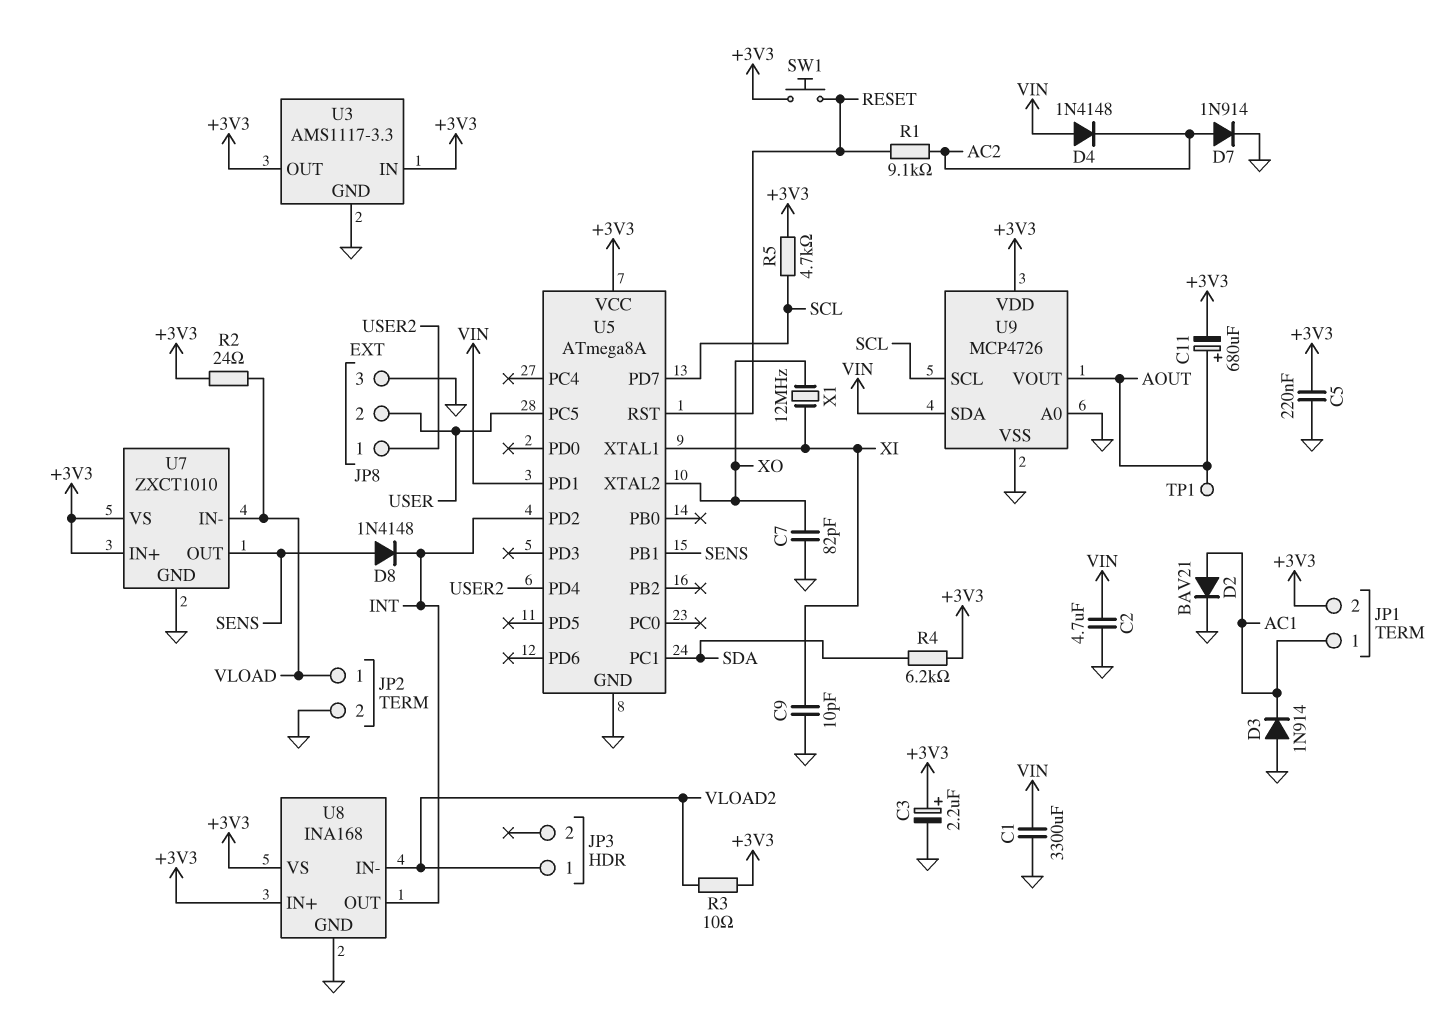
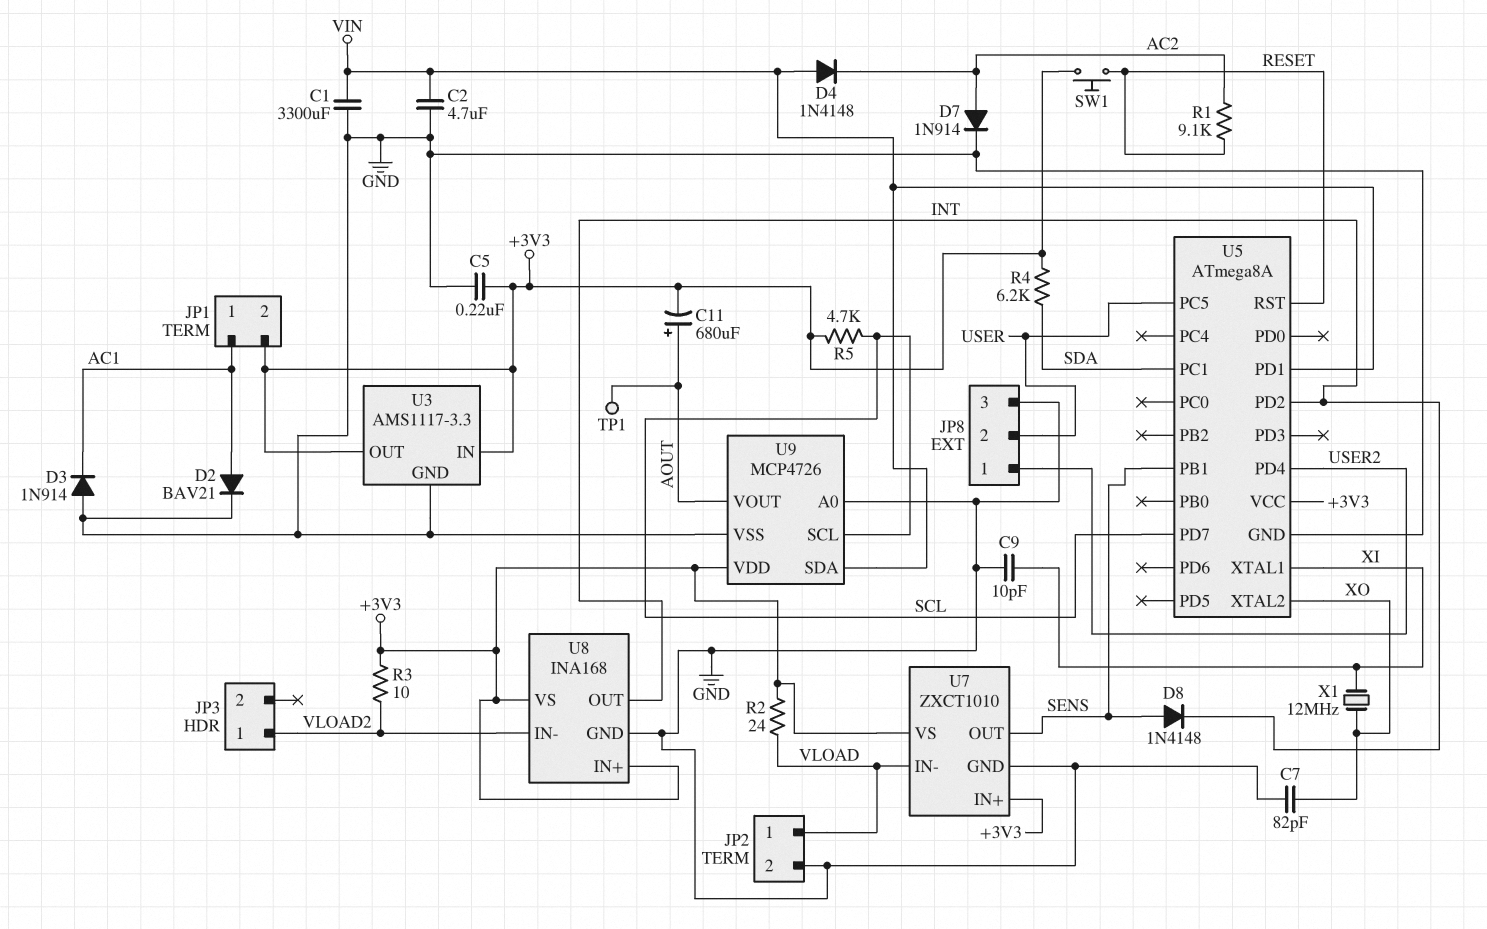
C3: 2.2uF (plus +3V3, minus GND) -> none

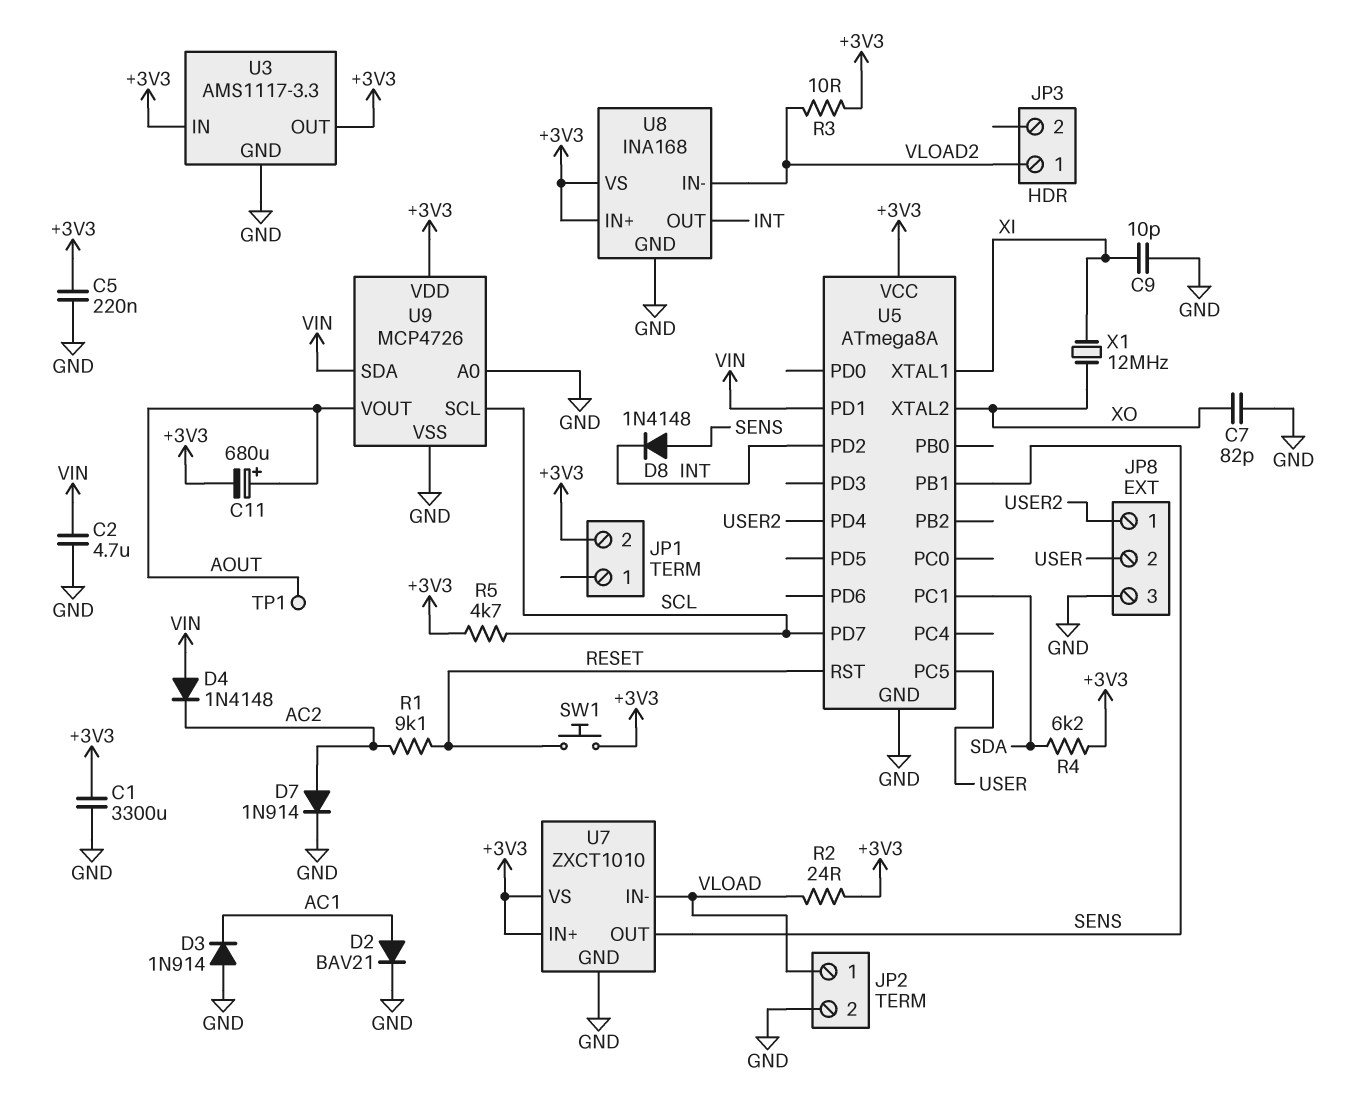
C1: 3300uF (GND, VIN) -> 3300uF (+3V3, GND)
JP1 pin 1: AC1 -> none

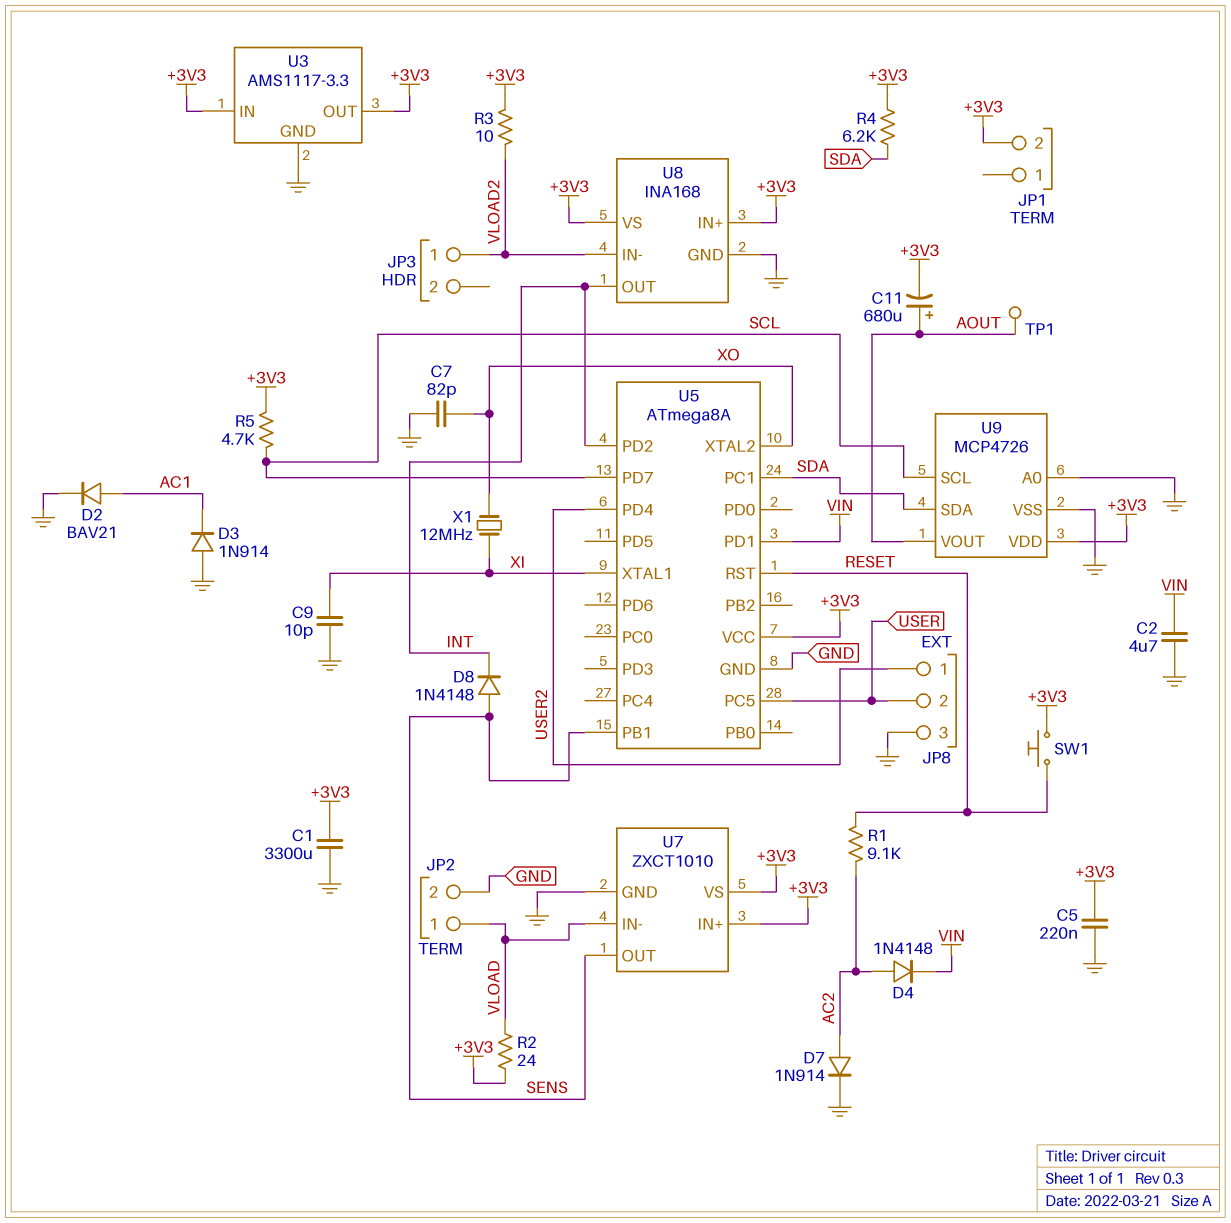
D4: diode 1N4148 (A VIN, K AC2) -> diode 1N4148 (A AC2, K VIN)
U9 pin SDA: VIN -> SDA

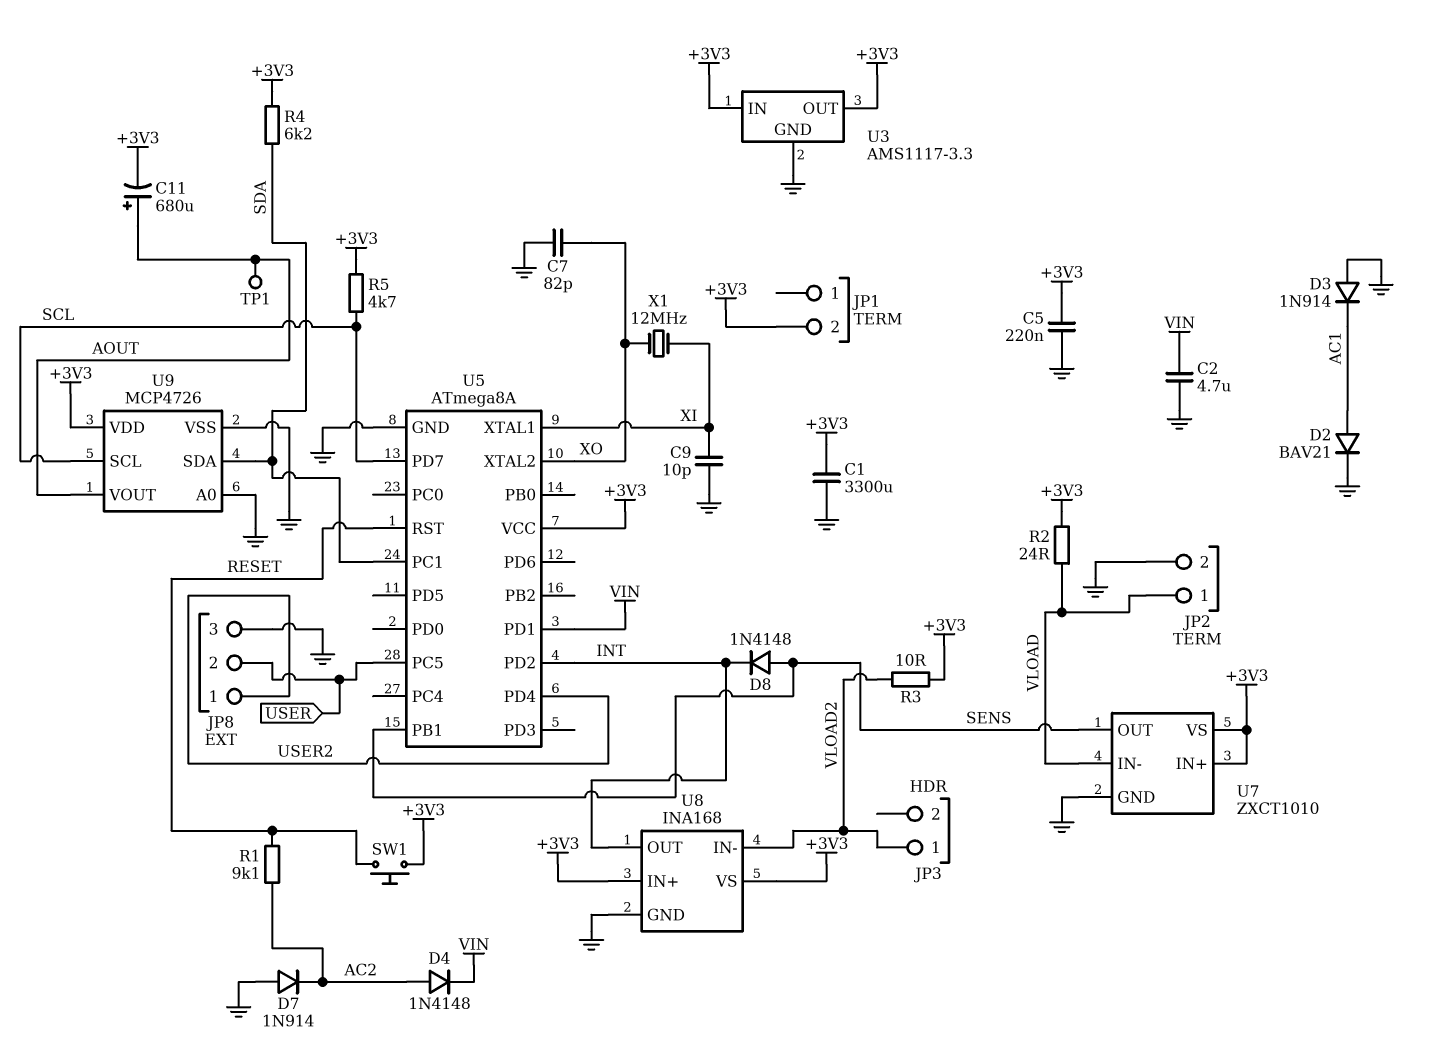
D7: diode 1N914 (A AC2, K GND) -> diode 1N914 (A GND, K AC2)

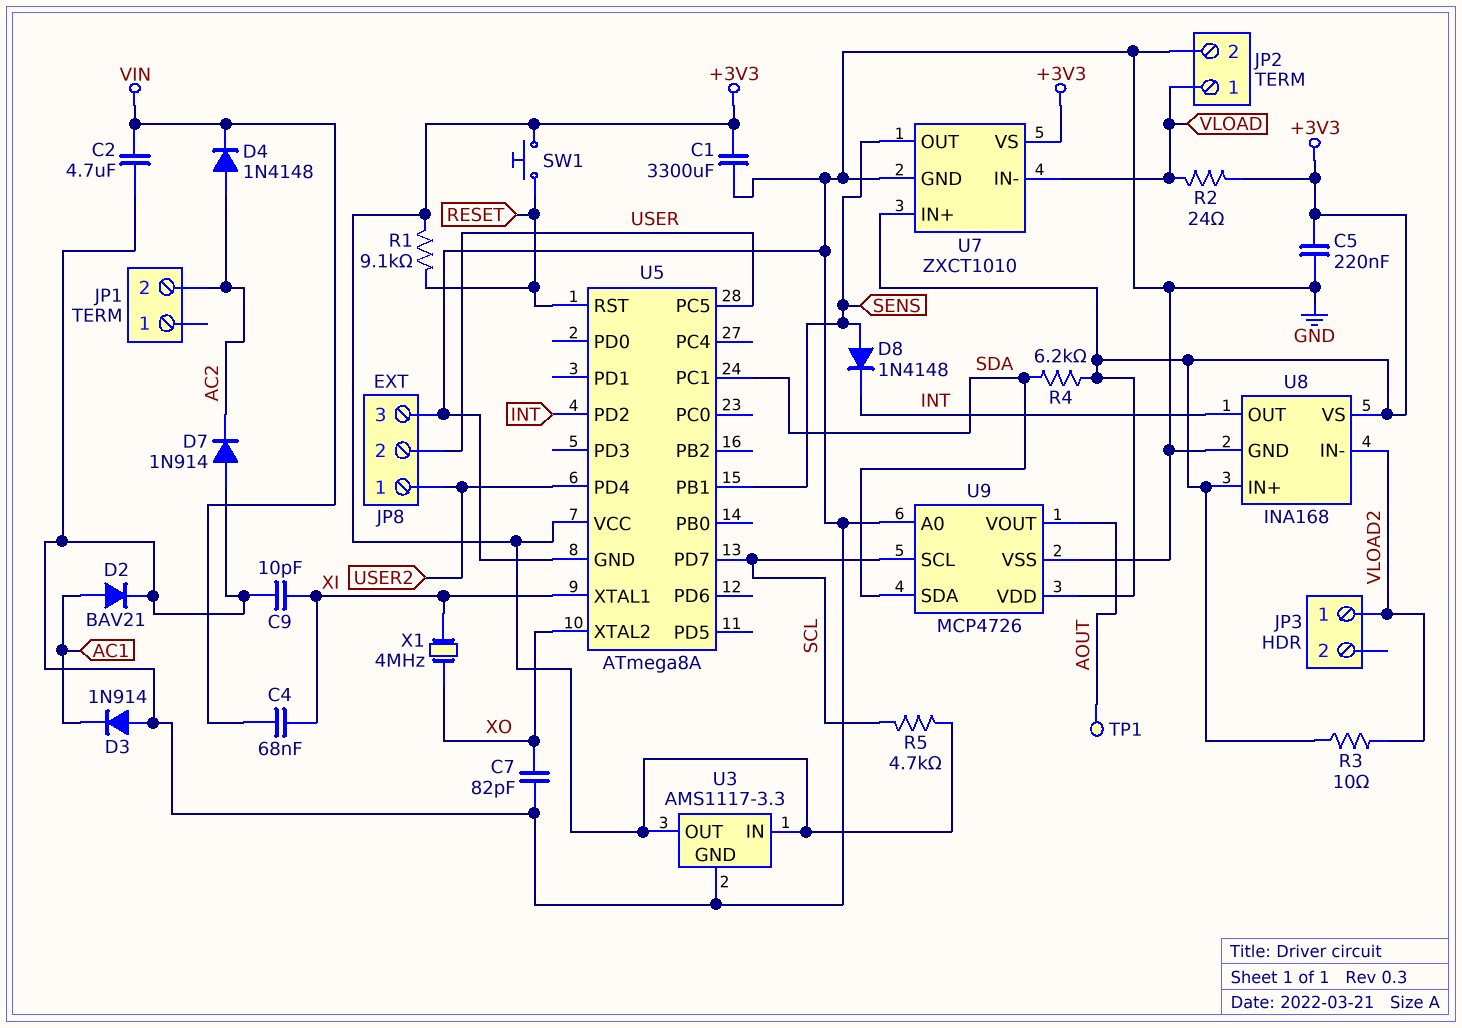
C4: none -> 68nF (VIN, XI)
C11: 680uF (plus AOUT, minus +3V3) -> none
JP1 pin 2: +3V3 -> AC2
R1: 9.1k (AC2, RESET) -> 9.1k (+3V3, RESET)
U5 pin PD1: VIN -> none
X1: 12MHz (XI, XO) -> 4MHz (XI, XO)

